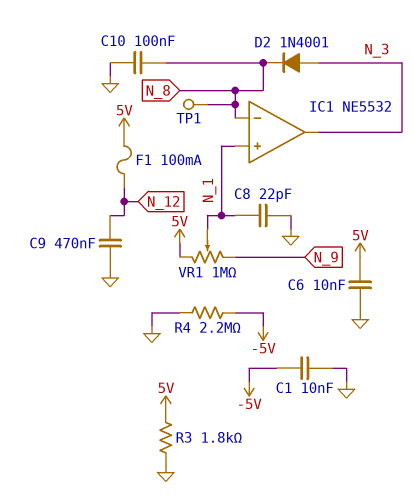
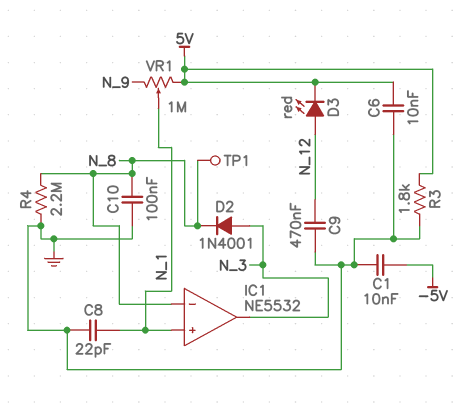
D3: none -> LED red (A N_12, K 5V)
F1: 100mA (5V, N_12) -> none
R4: 2.2M (-5V, GND) -> 2.2M (GND, N_8)

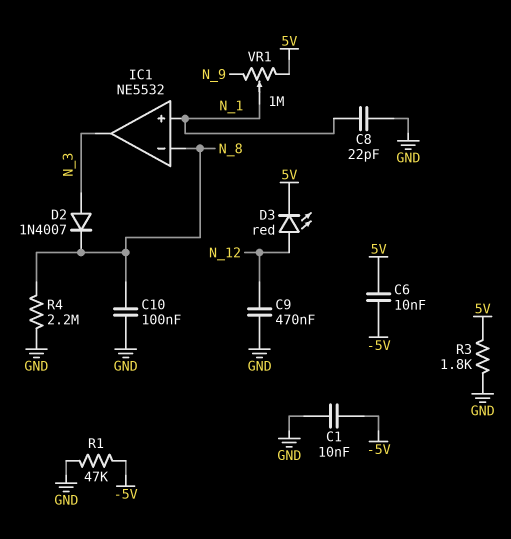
C6: 10nF (5V, GND) -> 10nF (-5V, 5V)
D2: diode 1N4001 (A N_3, K N_8) -> diode 1N4007 (A N_3, K N_8)
R1: none -> 47k (-5V, GND)
TP1: test point (N_8) -> none

